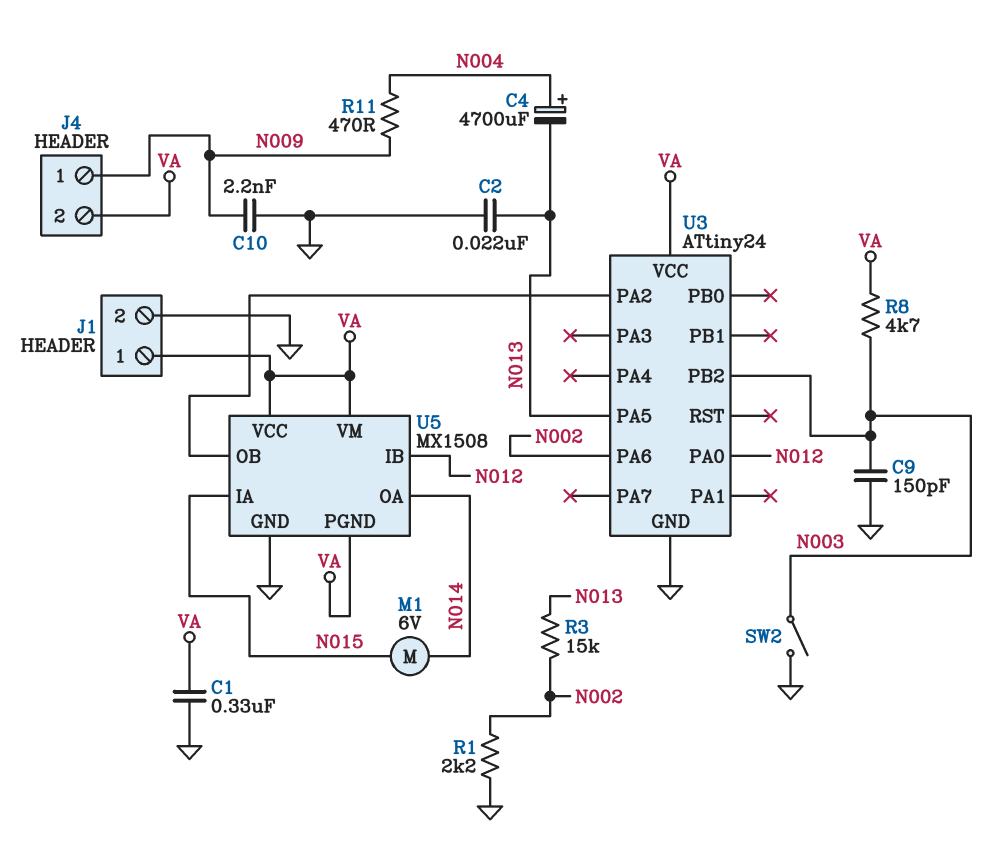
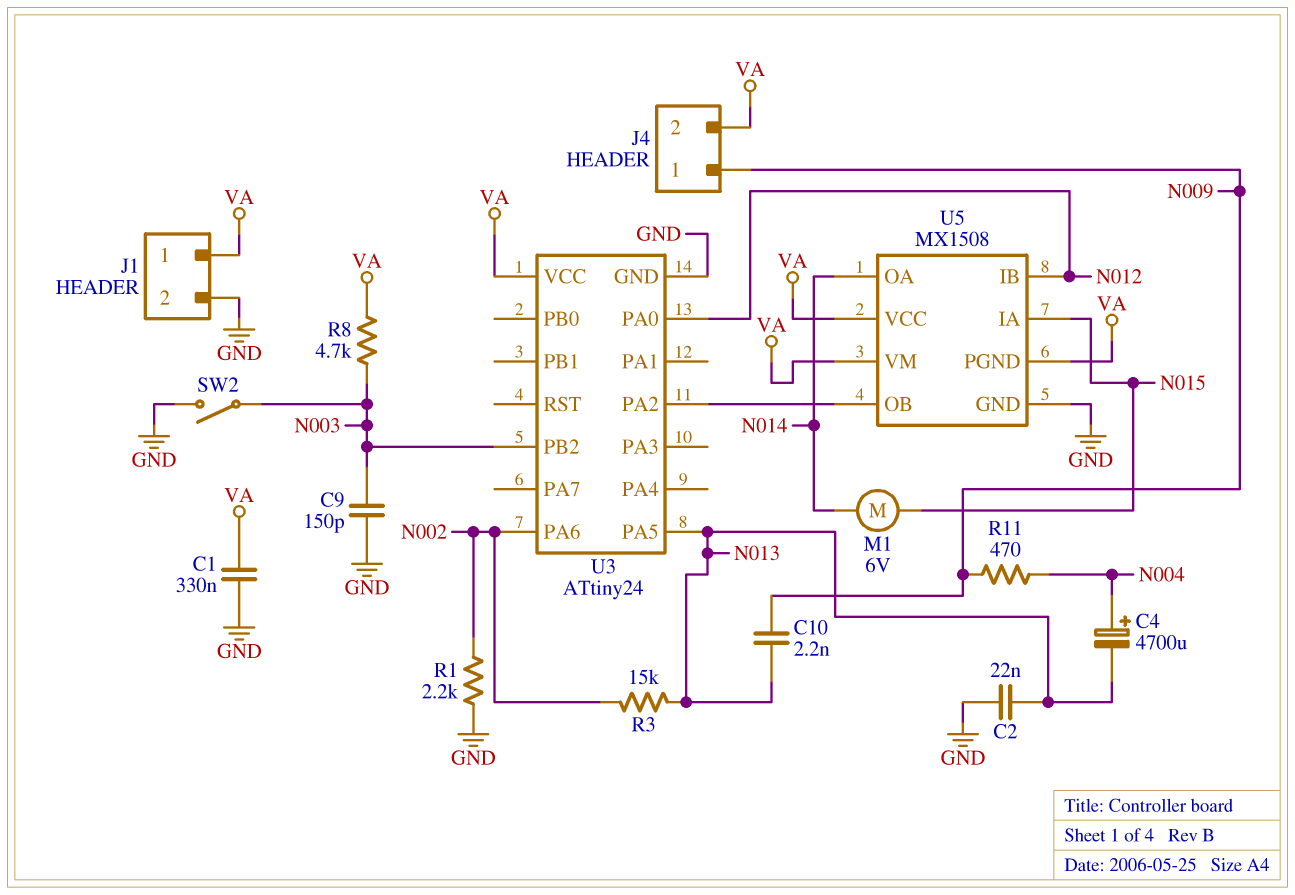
C10: 2.2nF (GND, N009) -> 2.2nF (N009, N013)

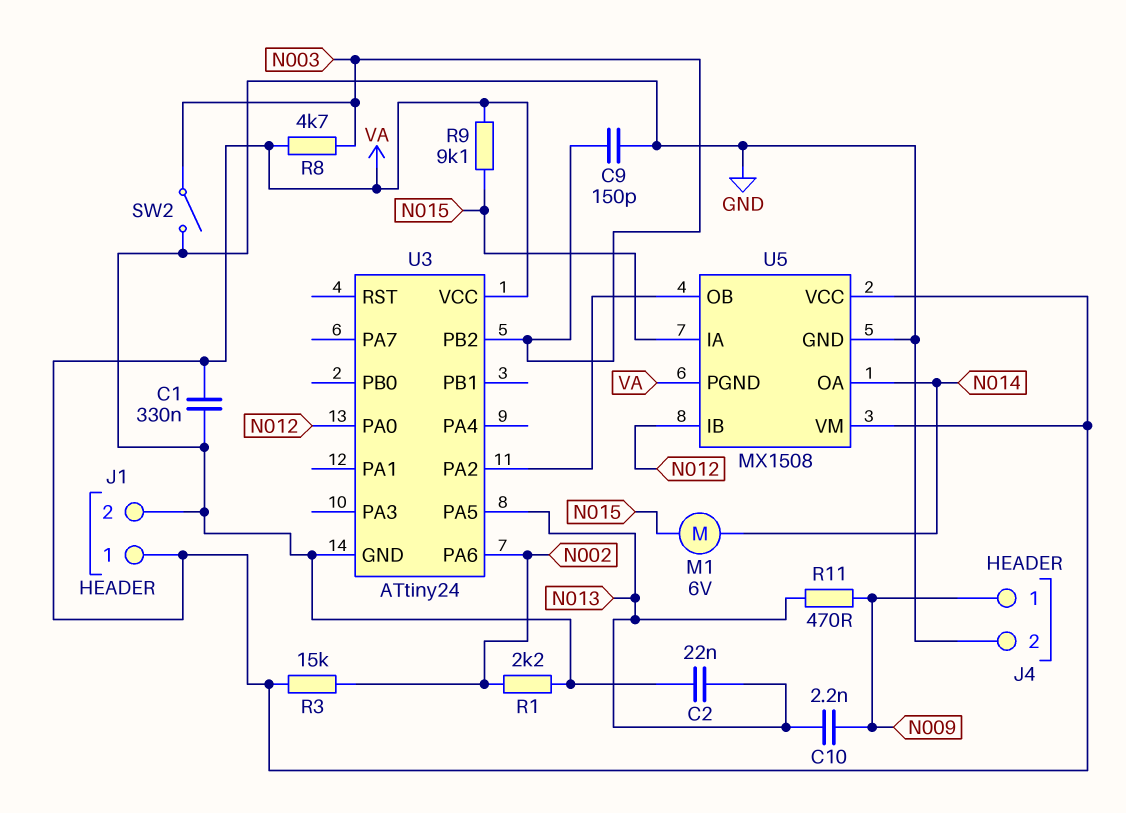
C4: 4700uF (plus N004, minus N013) -> none
J4 pin 2: VA -> GND
R3: 15k (N002, N013) -> 15k (N002, VA)
R9: none -> 9.1k (N015, VA)
R11: 470 (N004, N009) -> 470 (N009, N013)

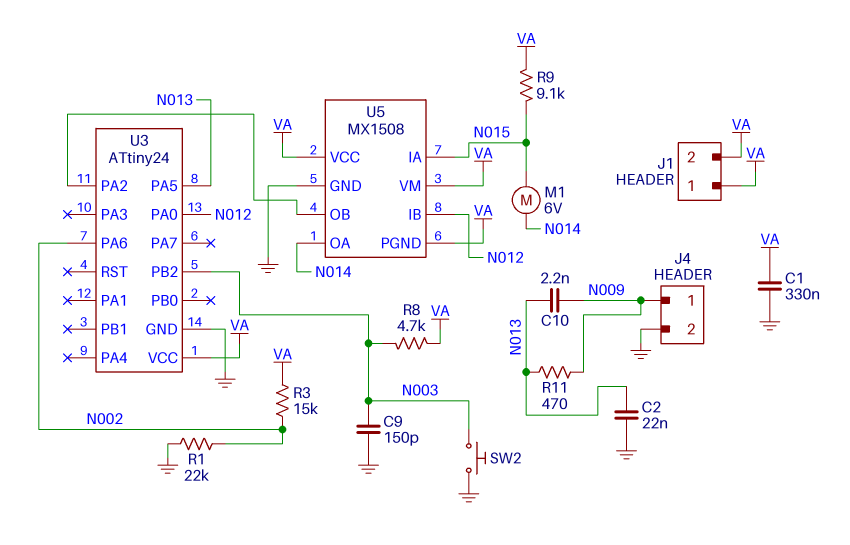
J1 pin 2: GND -> VA
R1: 2.2k (GND, N002) -> 22k (GND, N002)
SW2: switch (GND, N003) -> button (GND, N003)

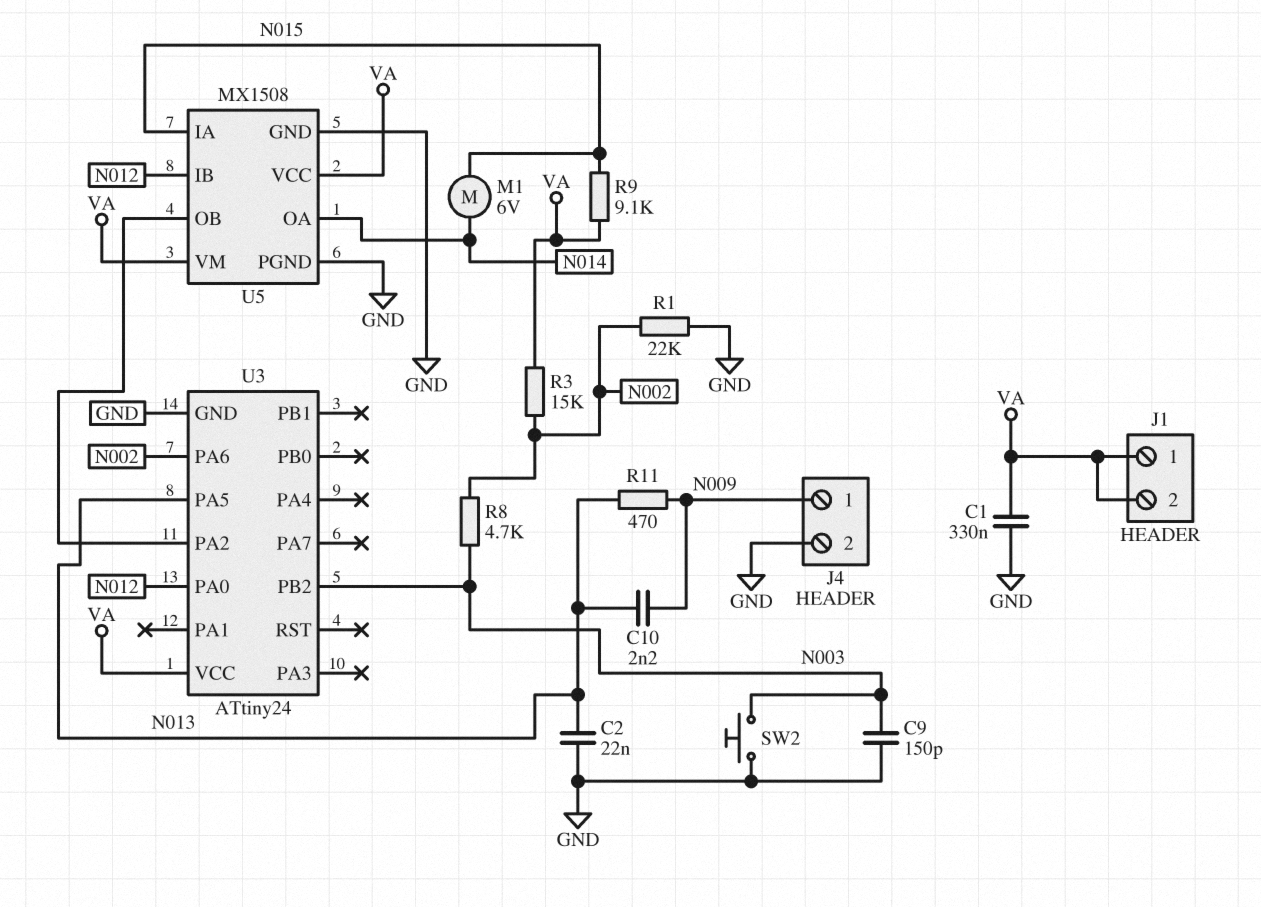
R8: 4.7k (N003, VA) -> 4.7k (N002, N003)
U5 pin PGND: VA -> GND

